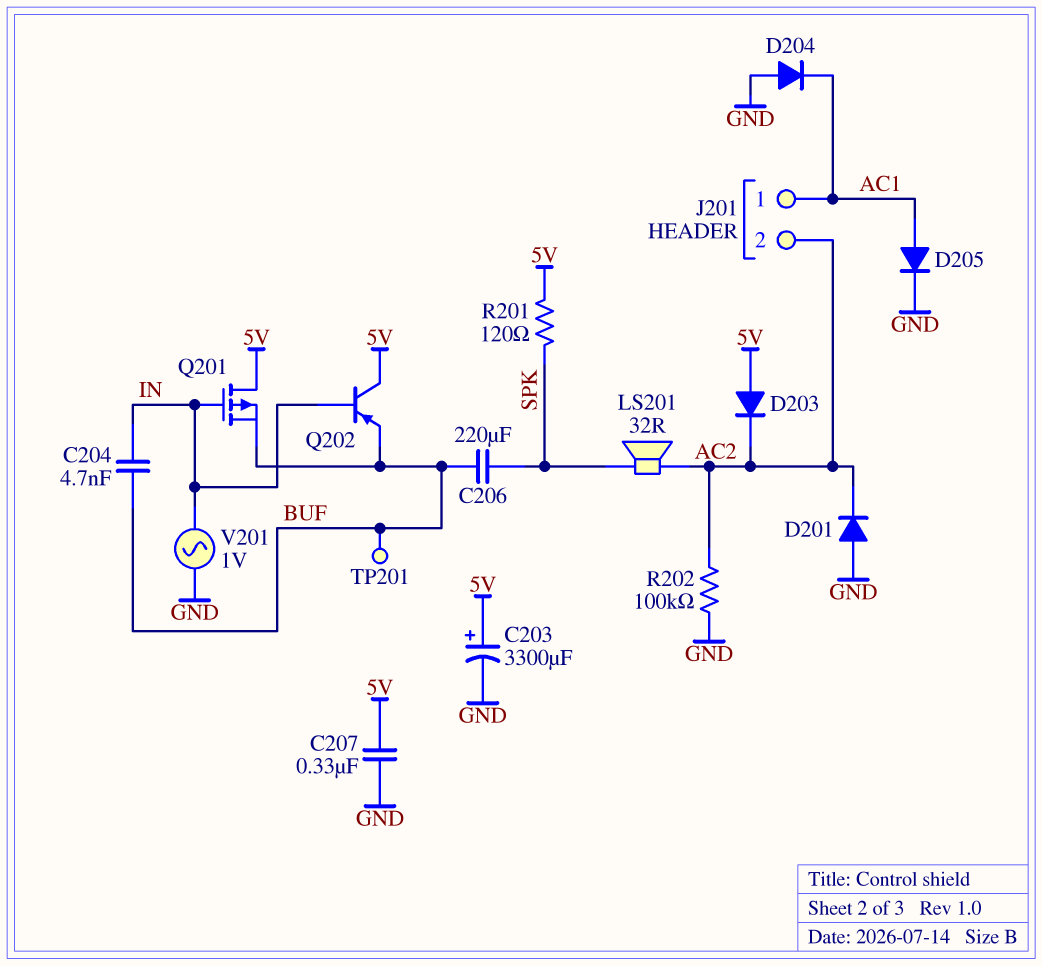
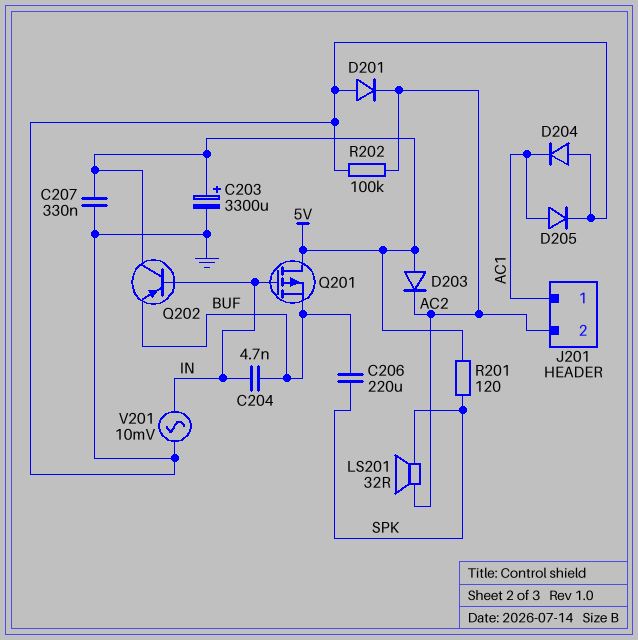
TP201: test point (BUF) -> none
V201: AC 1V (GND, IN) -> AC 10mV (GND, IN)

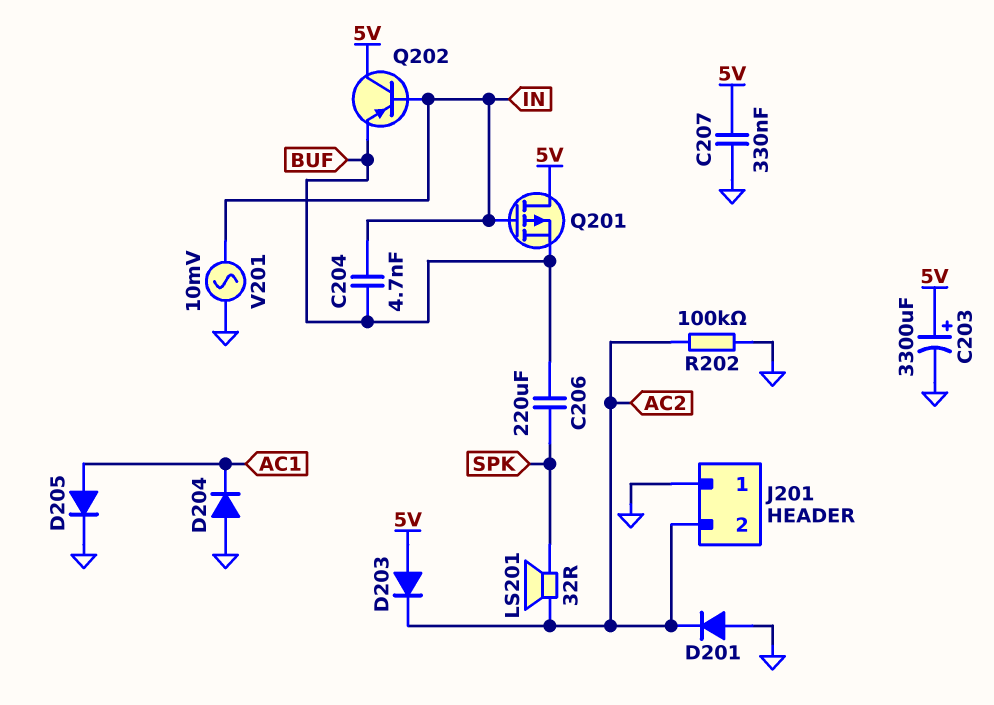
J201 pin 1: AC1 -> GND
R201: 120 (5V, SPK) -> none

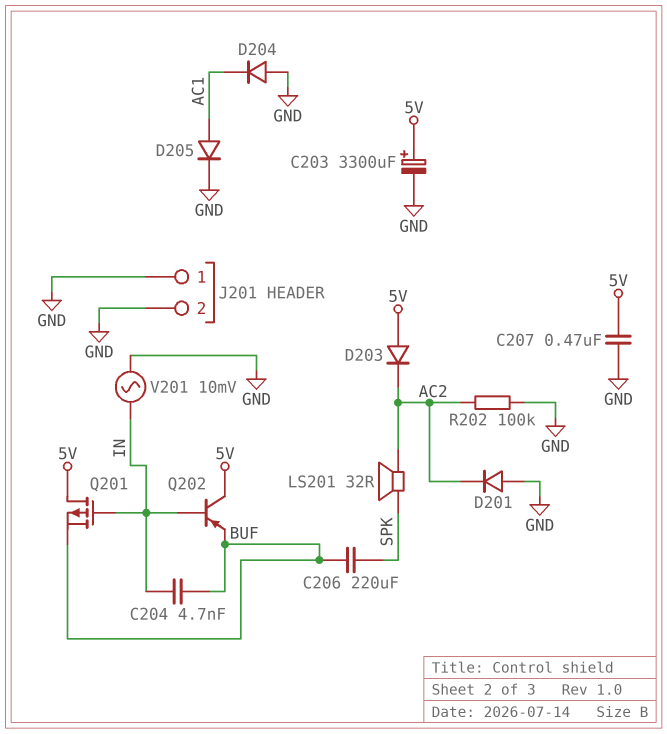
C207: 330nF (5V, GND) -> 470nF (5V, GND)
J201 pin 2: AC2 -> GND

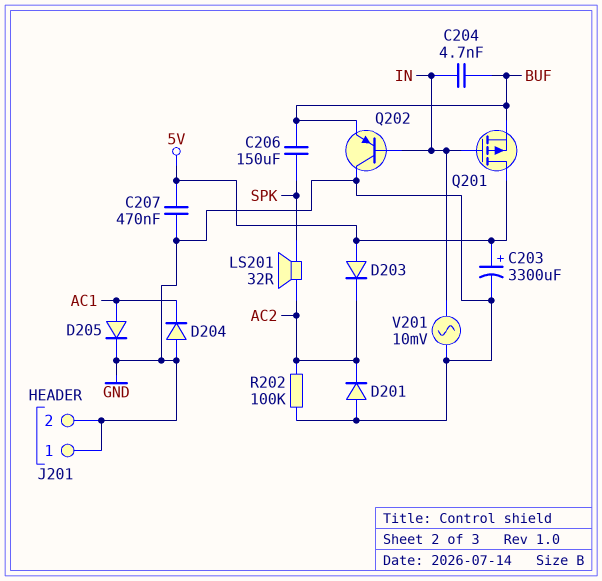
C206: 220uF (BUF, SPK) -> 150uF (BUF, SPK)
Q202: PNP (B IN, C 5V, E BUF) -> PNP (B IN, C GND, E BUF)

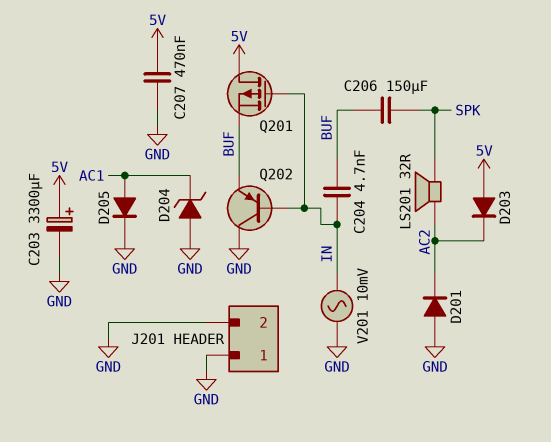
D204: diode (A GND, K AC1) -> zener (A GND, K AC1)
R202: 100k (AC2, GND) -> none

